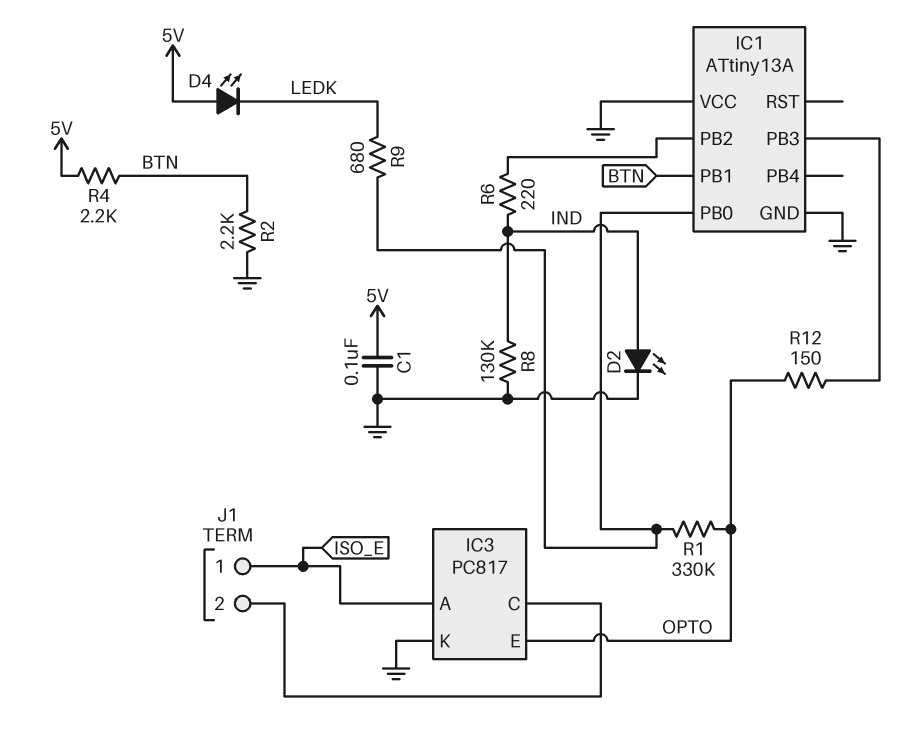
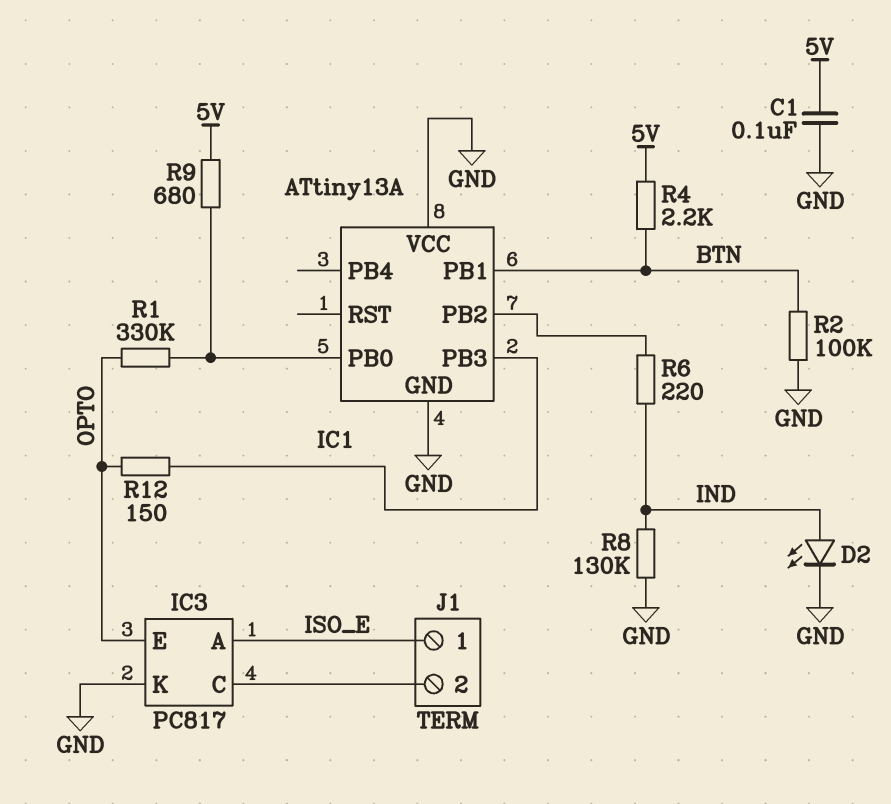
D4: LED (A 5V, K LEDK) -> none
R2: 2.2k (BTN, GND) -> 100k (BTN, GND)
R9: 680 (IC1/PB0, LEDK) -> 680 (5V, IC1/PB0)

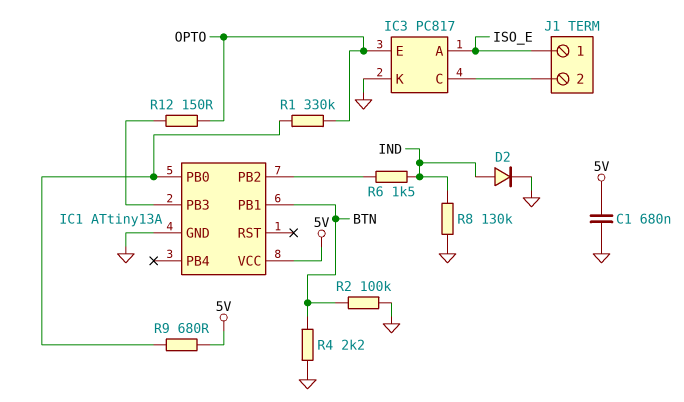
C1: 100nF (5V, GND) -> 680nF (5V, GND)
D2: LED (A IND, K GND) -> diode (A IND, K GND)
IC1 pin VCC: GND -> 5V
R4: 2.2k (5V, BTN) -> 2.2k (BTN, GND)
R6: 220 (IC1/PB2, IND) -> 1.5k (IC1/PB2, IND)

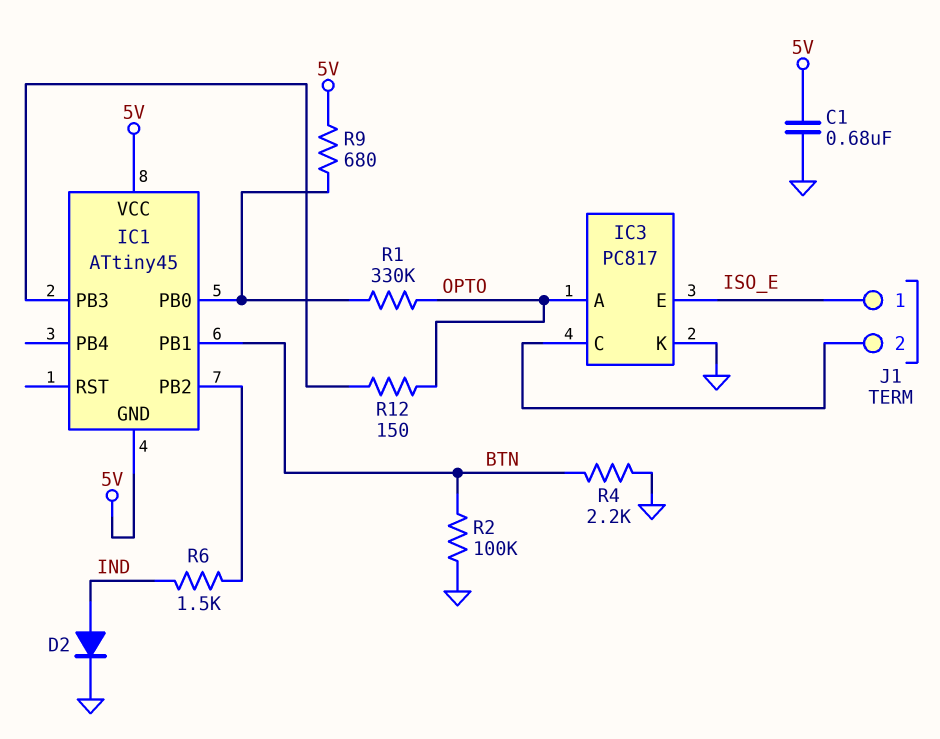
IC1: ATtiny13A -> ATtiny45
IC1 pin GND: GND -> 5V
IC3 pin A: ISO_E -> OPTO
IC3 pin E: OPTO -> ISO_E
R8: 130k (GND, IND) -> none

